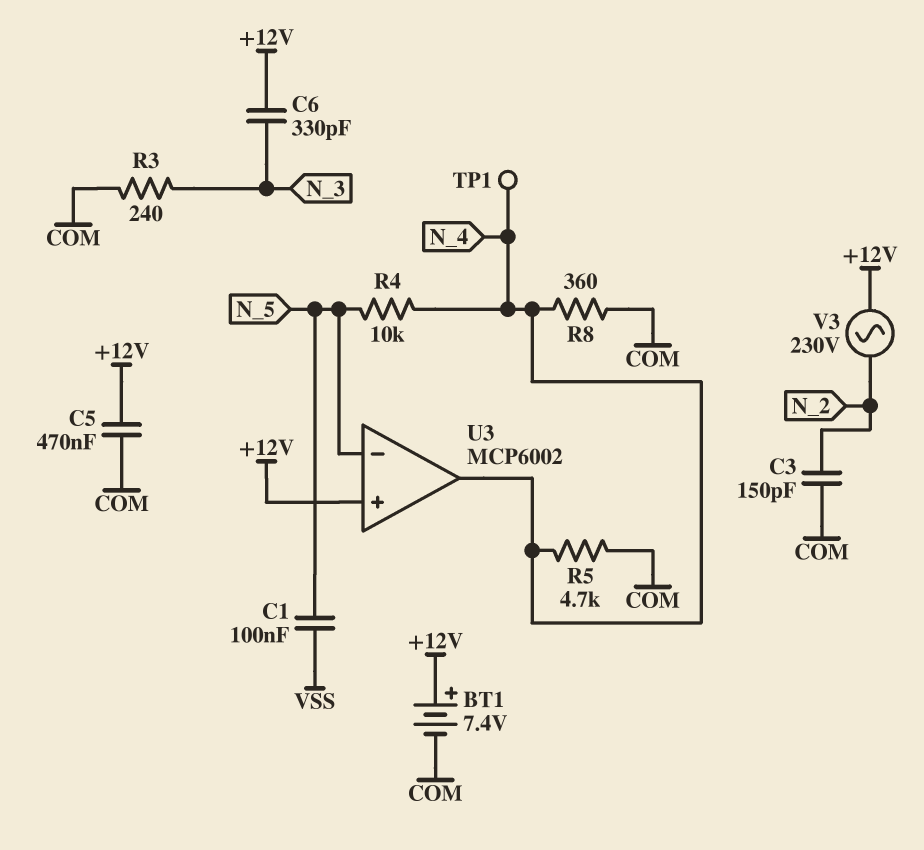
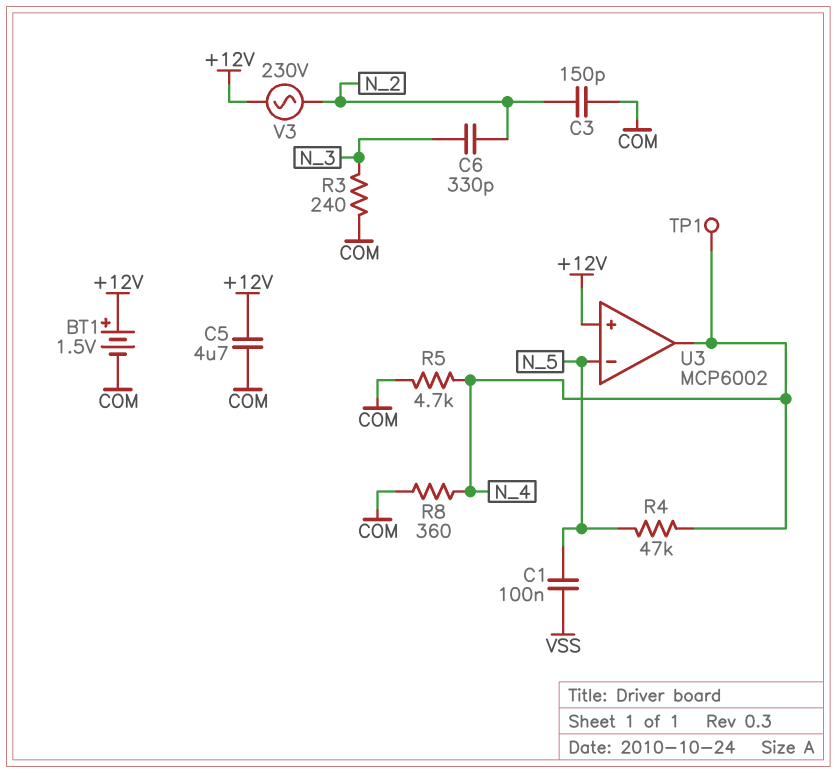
BT1: 7.4V (plus +12V, minus COM) -> 1.5V (plus +12V, minus COM)
C5: 470nF (+12V, COM) -> 4.7uF (+12V, COM)
C6: 330pF (+12V, N_3) -> 330pF (N_2, N_3)
R4: 10k (N_4, N_5) -> 47k (N_4, N_5)

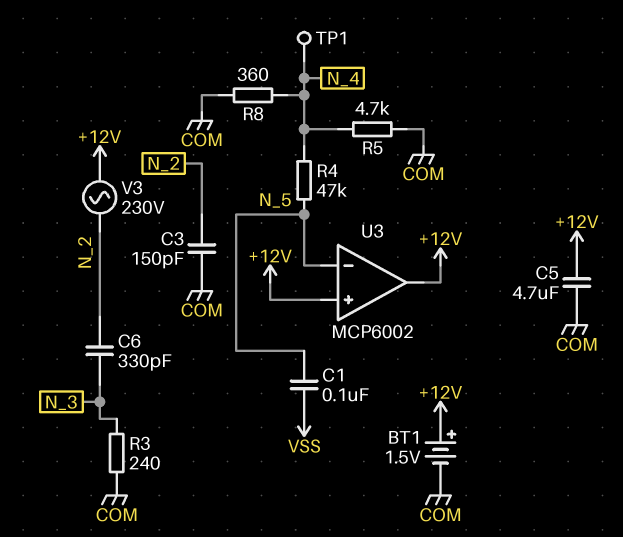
U3 pin out: N_4 -> +12V

